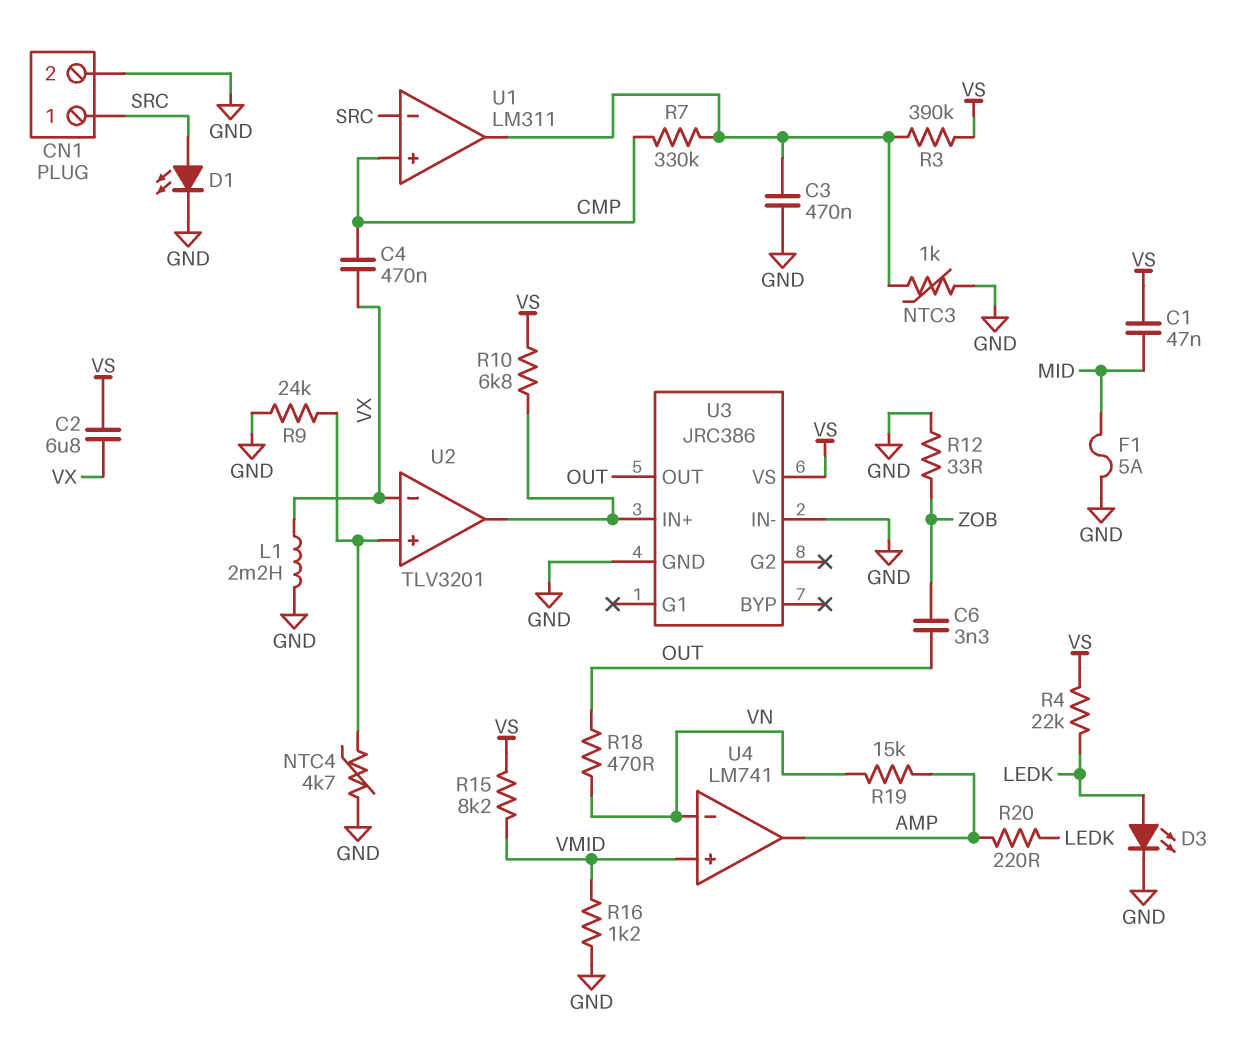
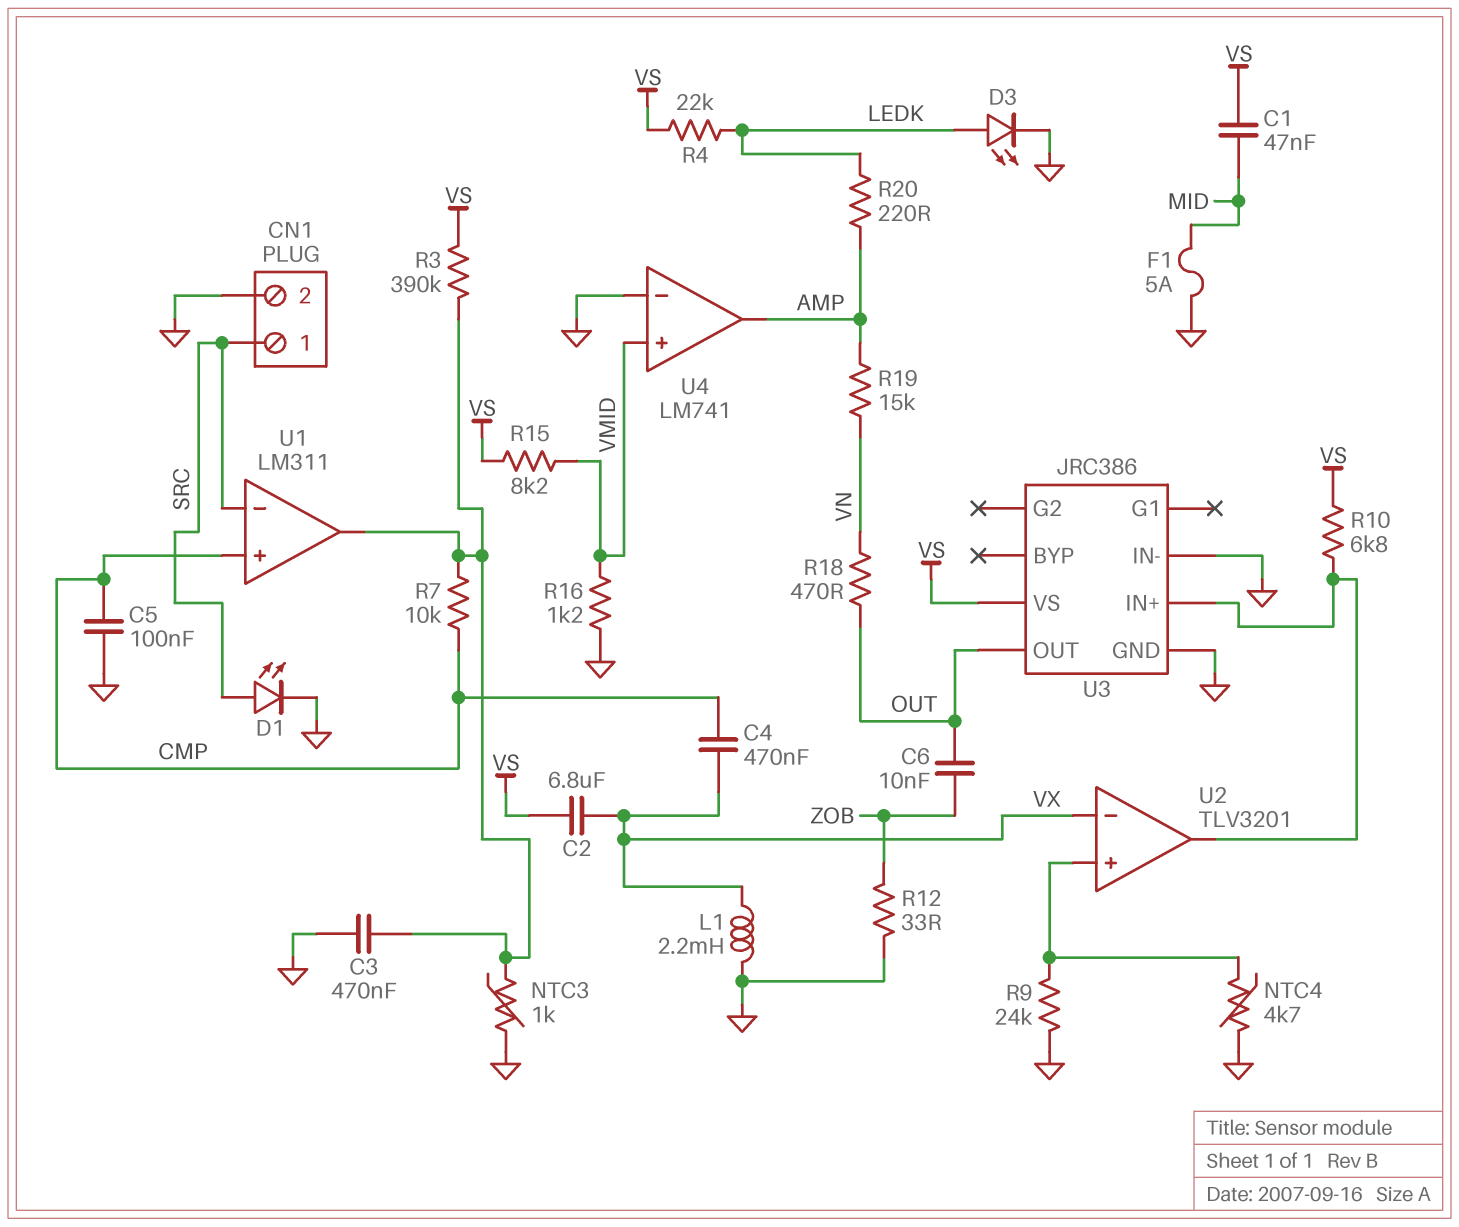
C5: none -> 100nF (CMP, GND)
C6: 3.3nF (OUT, ZOB) -> 10nF (OUT, ZOB)
R7: 330k (CMP, U1/out) -> 10k (CMP, U1/out)
U4 pin in-: VN -> GND

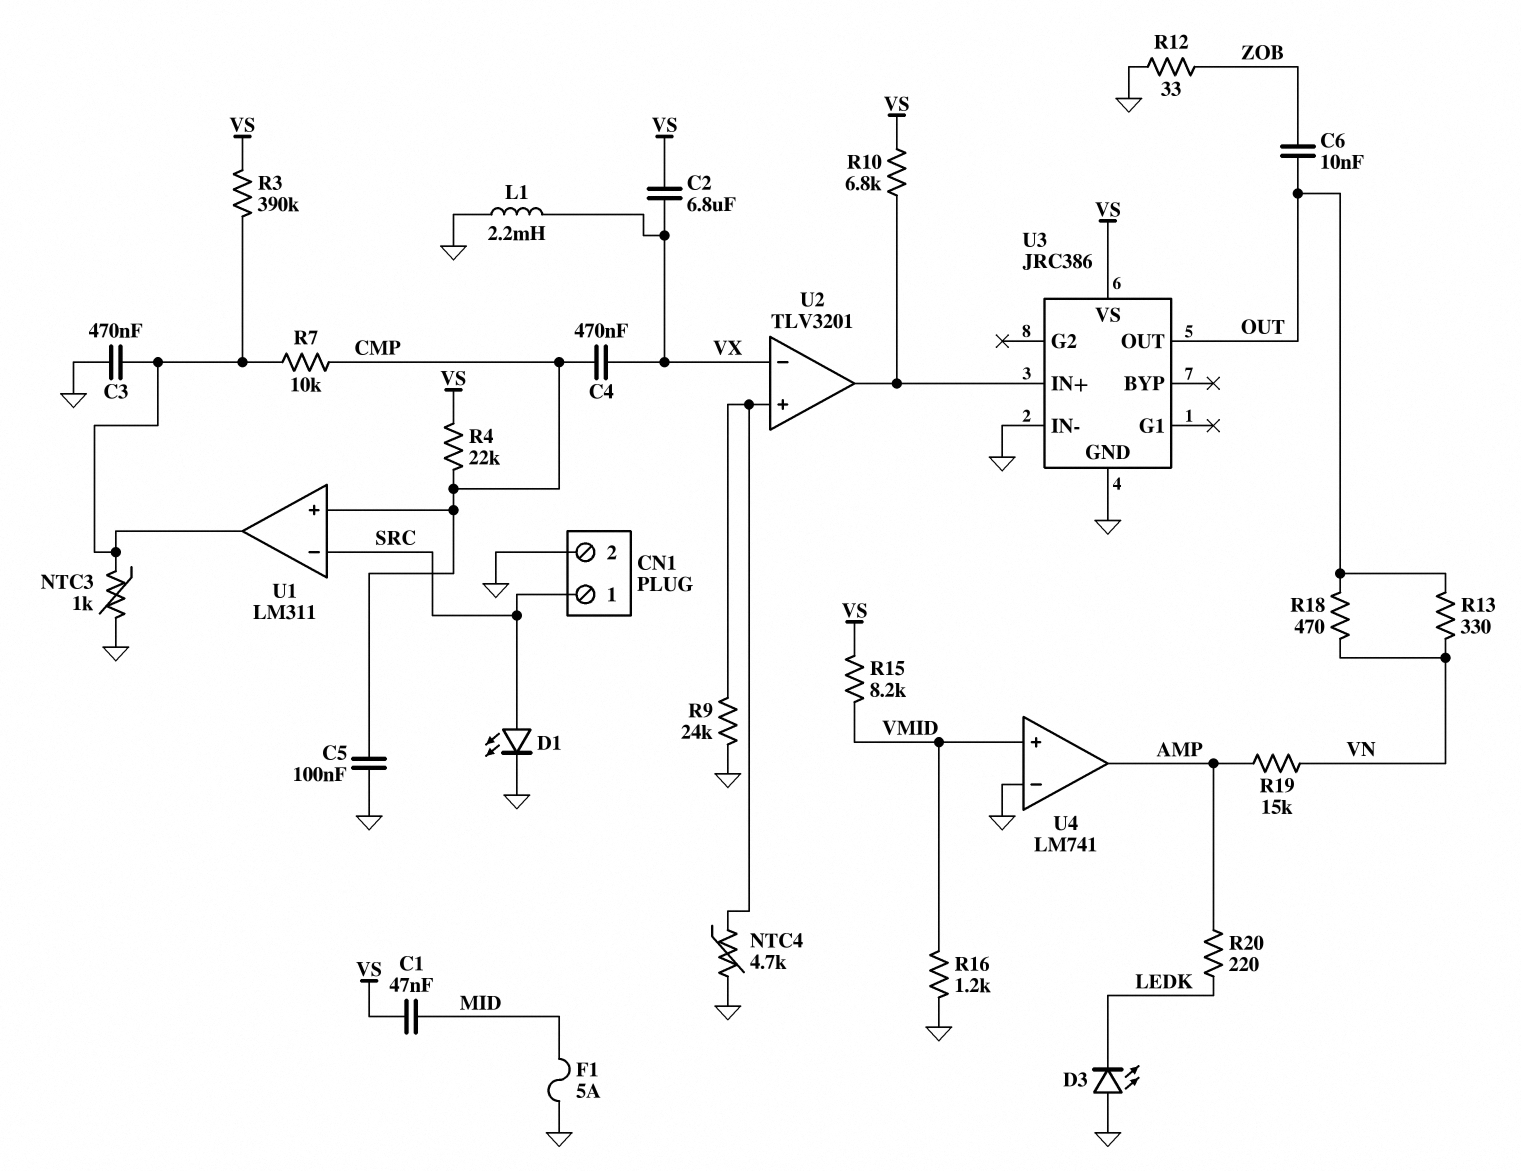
D3: LED (A LEDK, K GND) -> LED (A GND, K LEDK)
R4: 22k (LEDK, VS) -> 22k (CMP, VS)
R13: none -> 330 (OUT, VN)

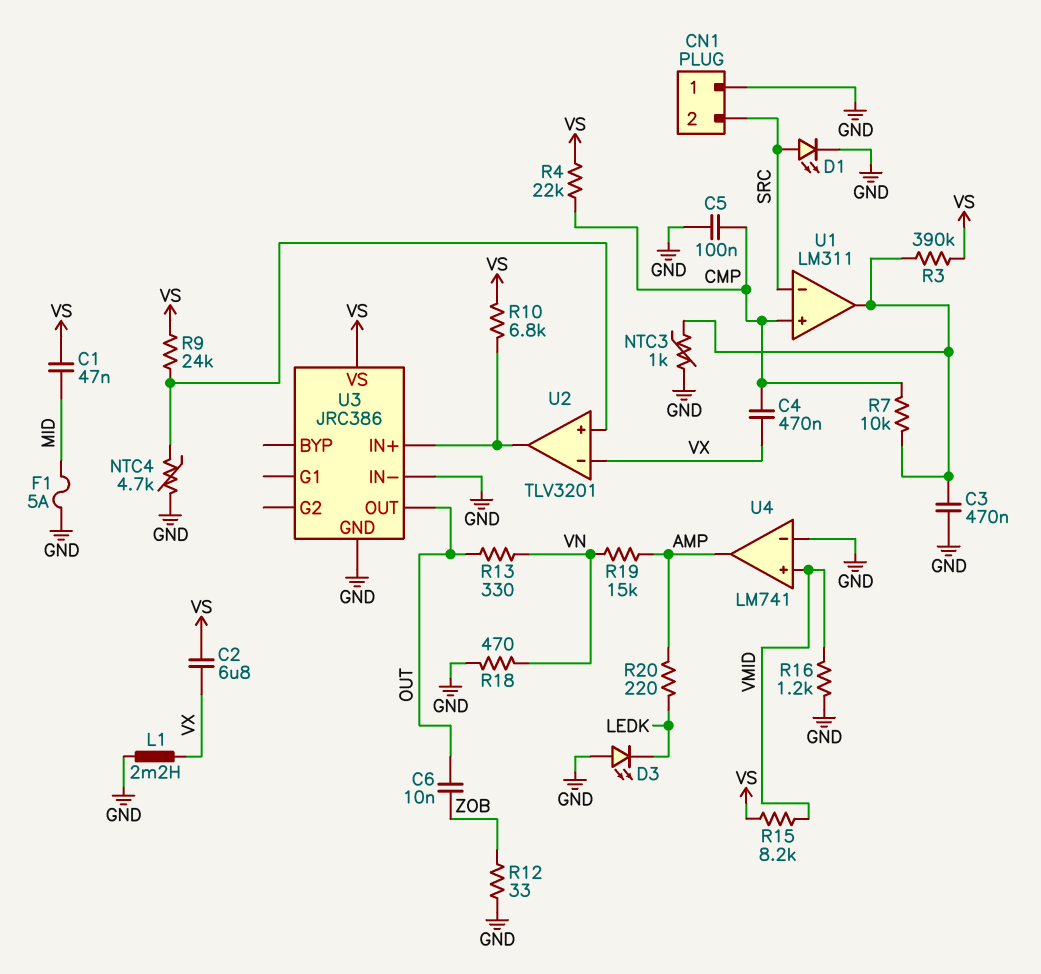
CN1 pin 1: SRC -> GND
CN1 pin 2: GND -> SRC
R9: 24k (GND, U2/in+) -> 24k (U2/in+, VS)
R18: 470 (OUT, VN) -> 470 (GND, VN)

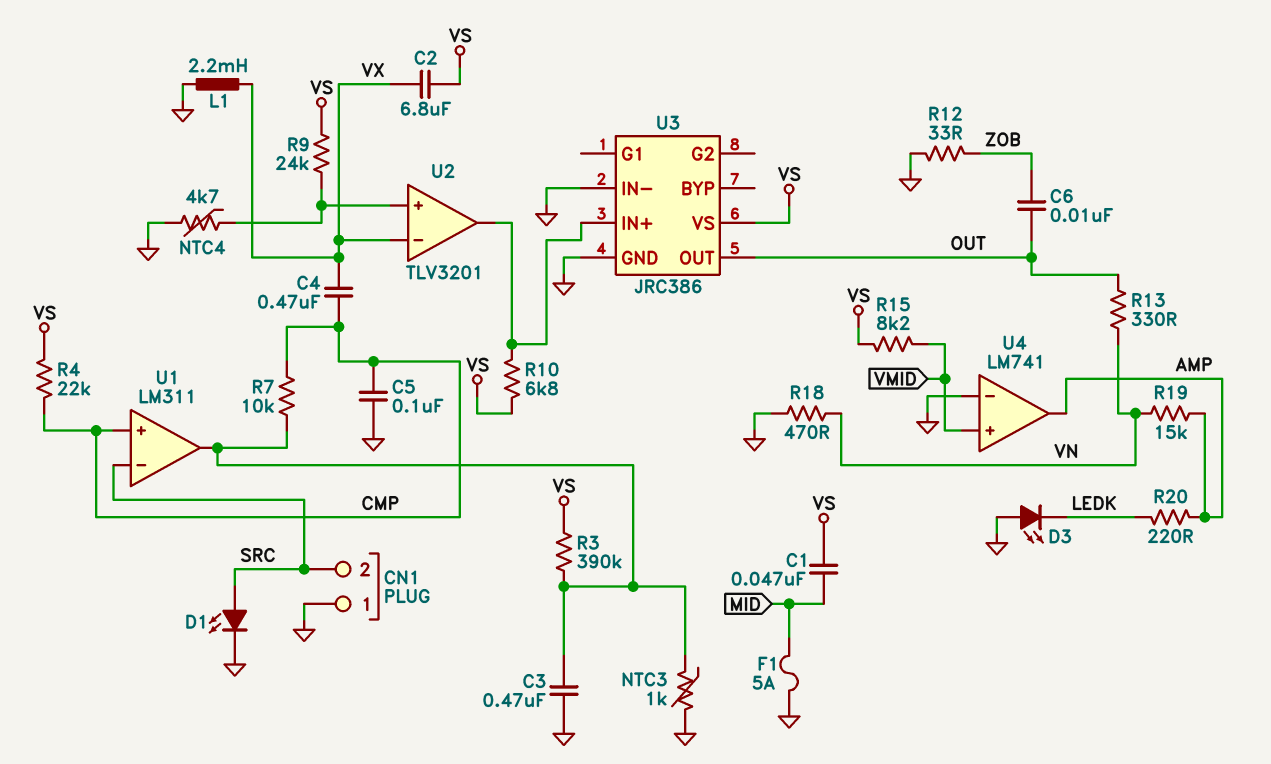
R16: 1.2k (GND, VMID) -> none

